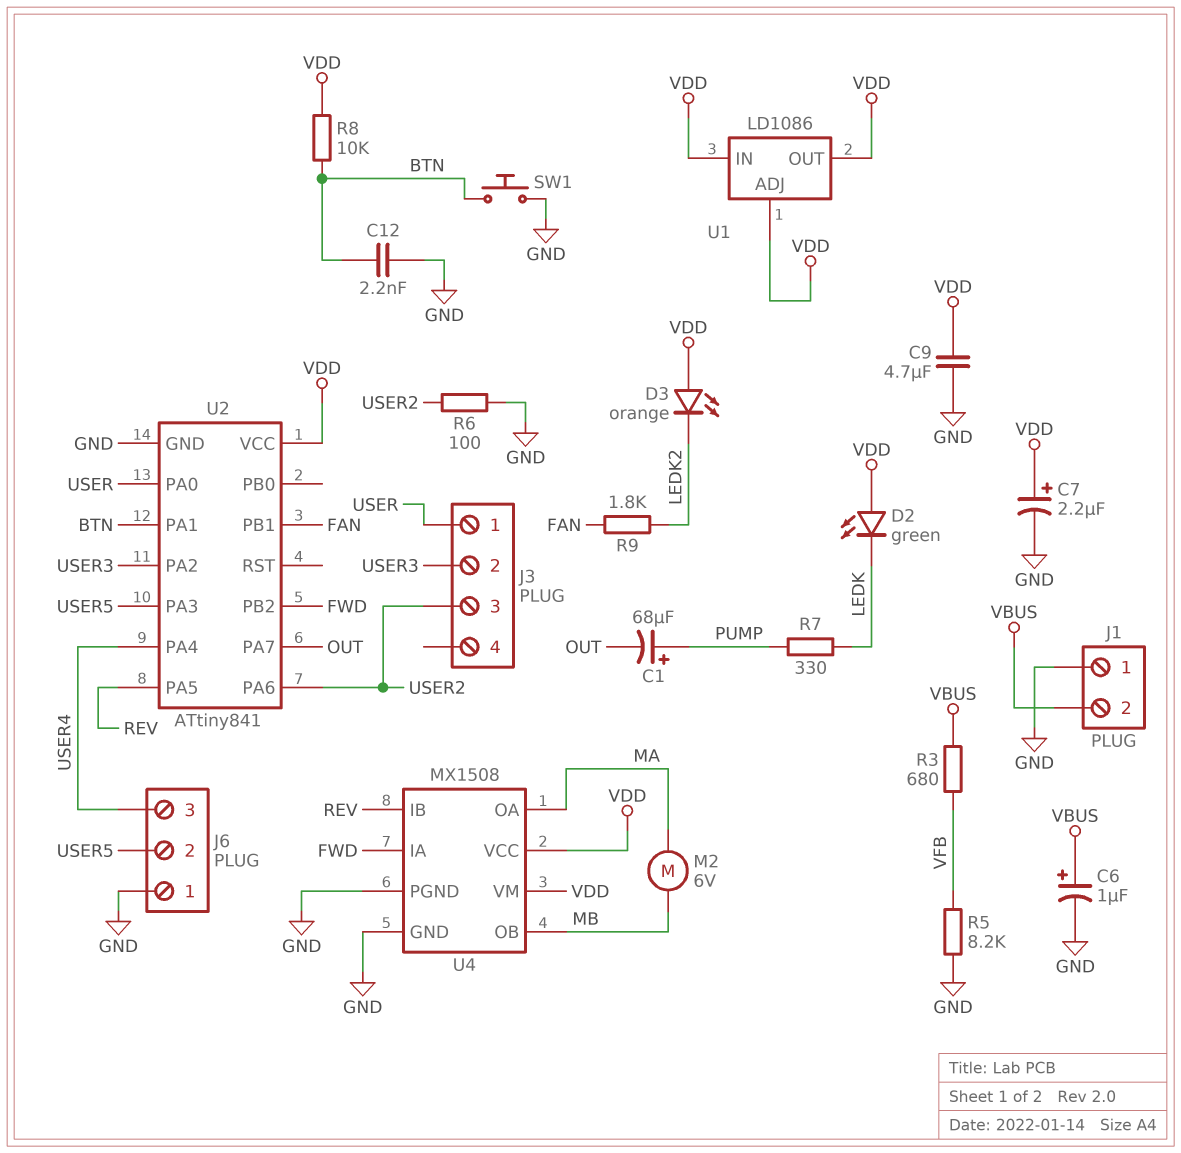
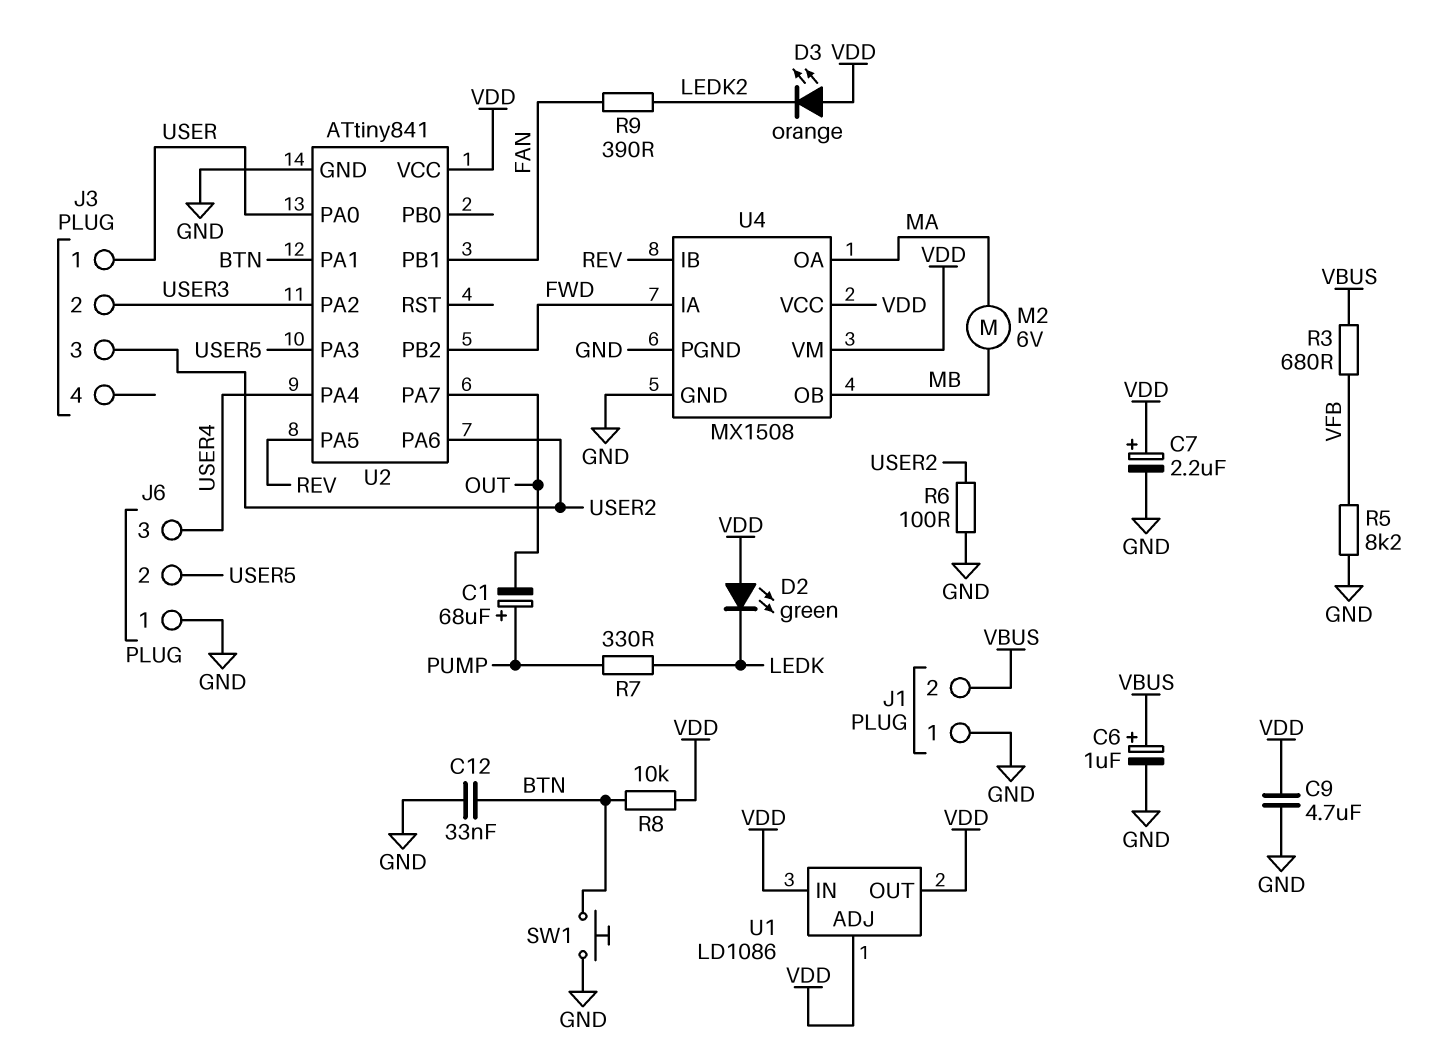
C12: 2.2nF (BTN, GND) -> 33nF (BTN, GND)
R9: 1.8k (FAN, LEDK2) -> 390 (FAN, LEDK2)

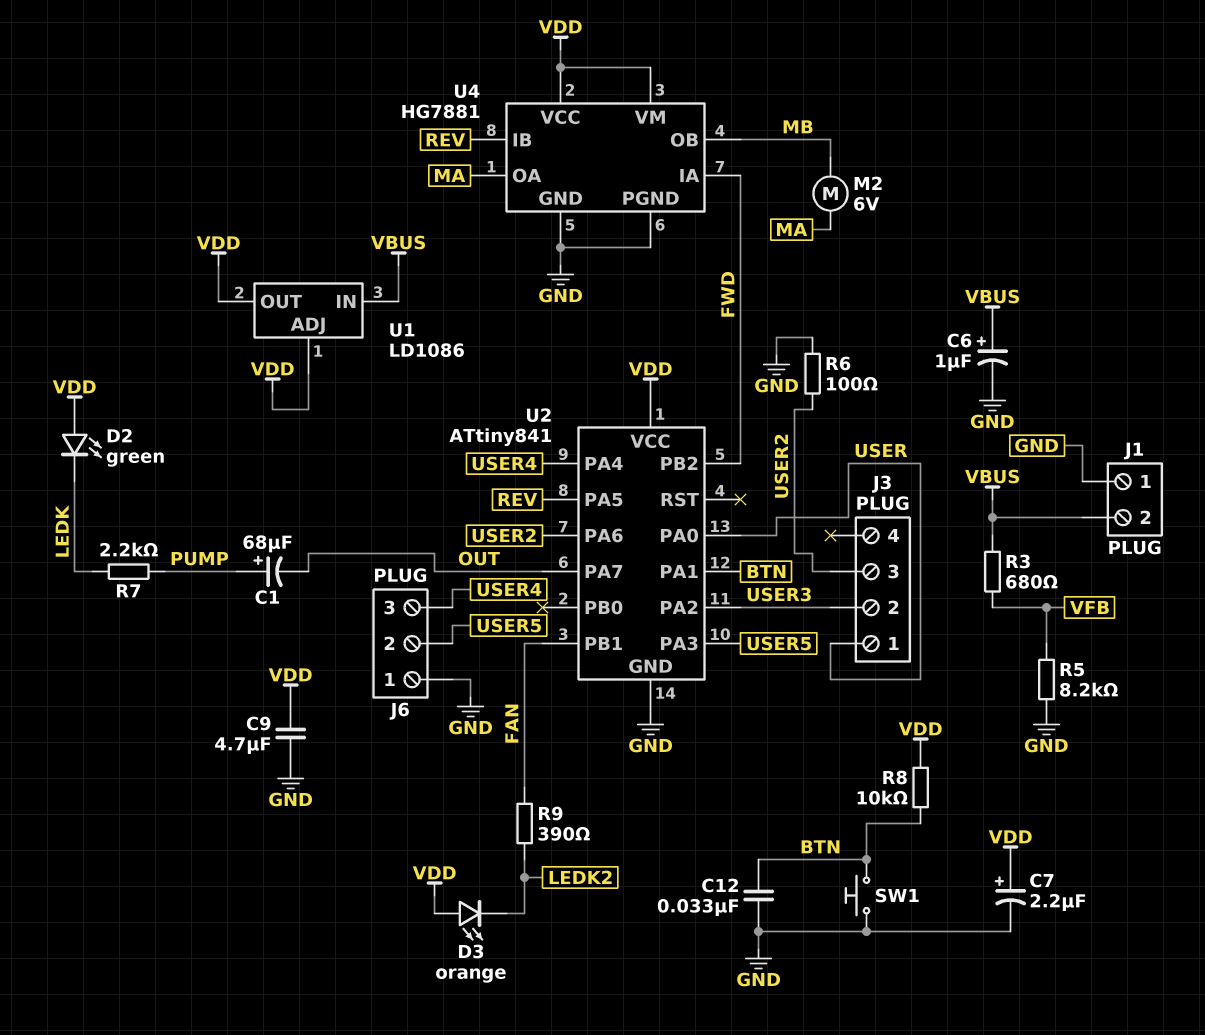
R7: 330 (LEDK, PUMP) -> 2.2k (LEDK, PUMP)
U1 pin IN: VDD -> VBUS
U4: MX1508 -> HG7881

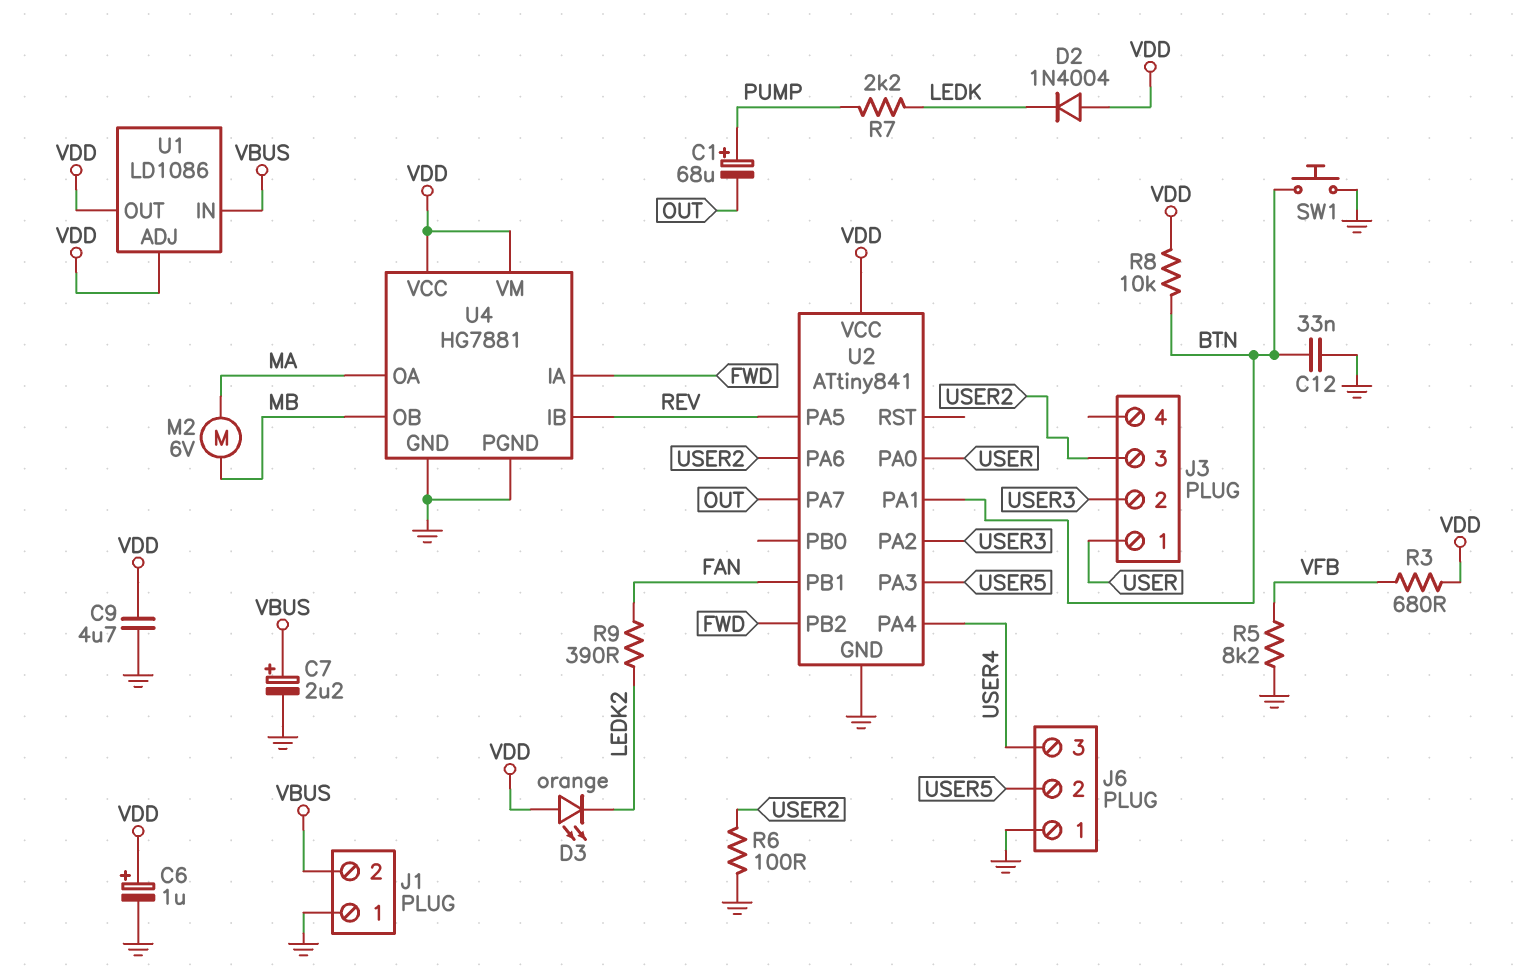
C6: 1uF (plus VBUS, minus GND) -> 1uF (plus VDD, minus GND)
C7: 2.2uF (plus VDD, minus GND) -> 2.2uF (plus VBUS, minus GND)
D2: LED green (A VDD, K LEDK) -> diode 1N4004 (A VDD, K LEDK)
R3: 680 (VBUS, VFB) -> 680 (VDD, VFB)

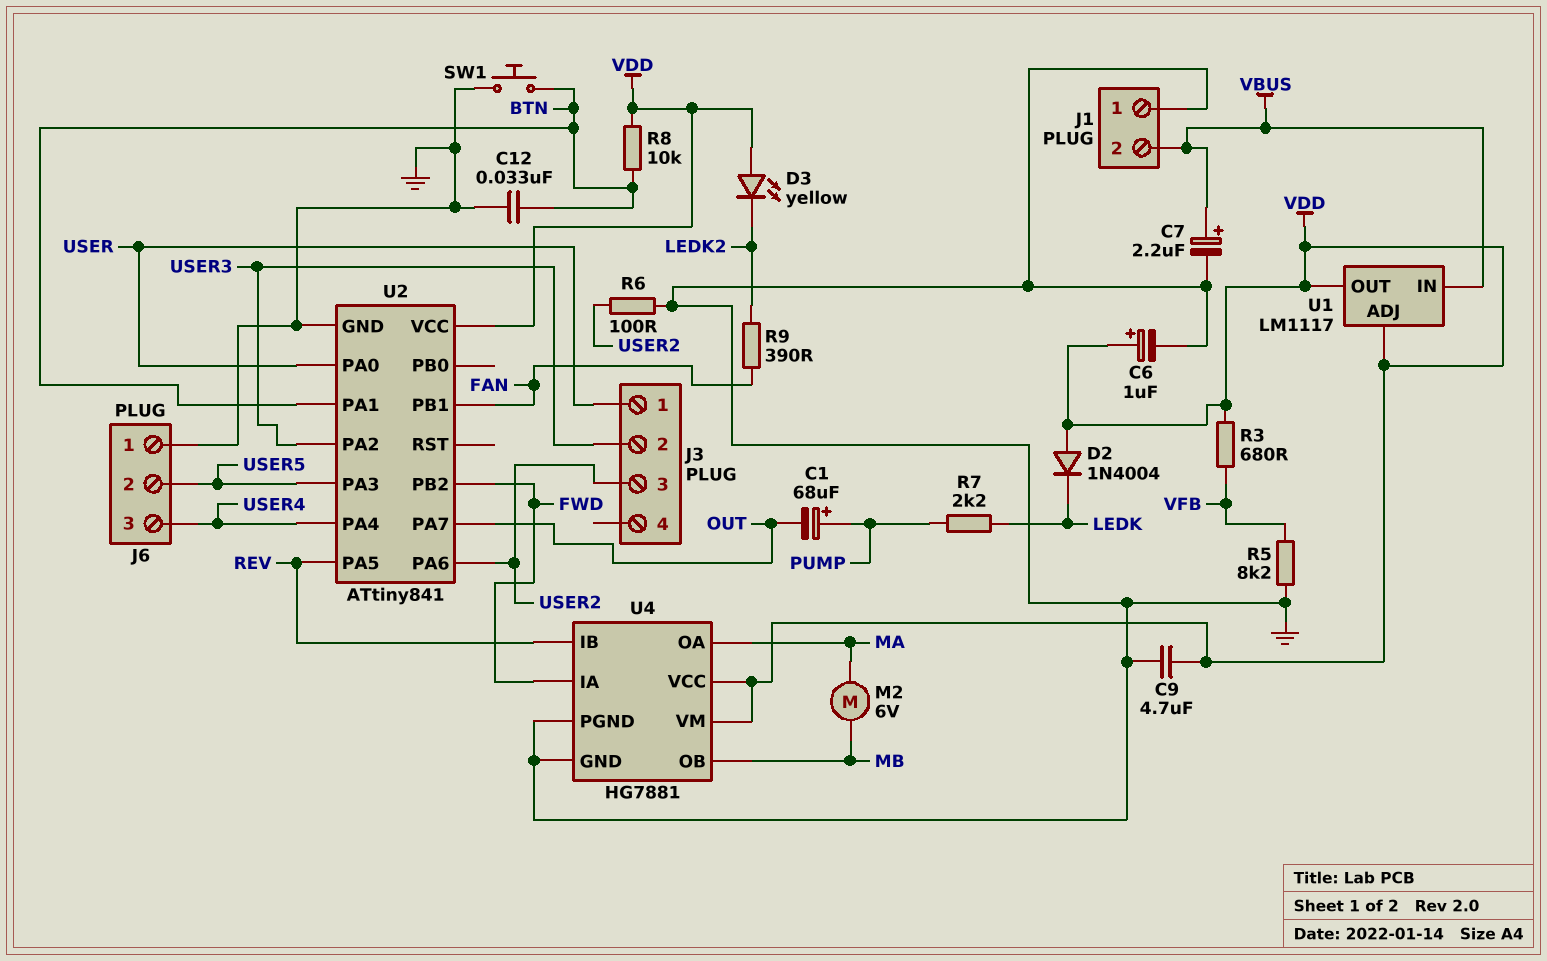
D3: LED orange (A VDD, K LEDK2) -> LED yellow (A VDD, K LEDK2)
U1: LD1086 -> LM1117

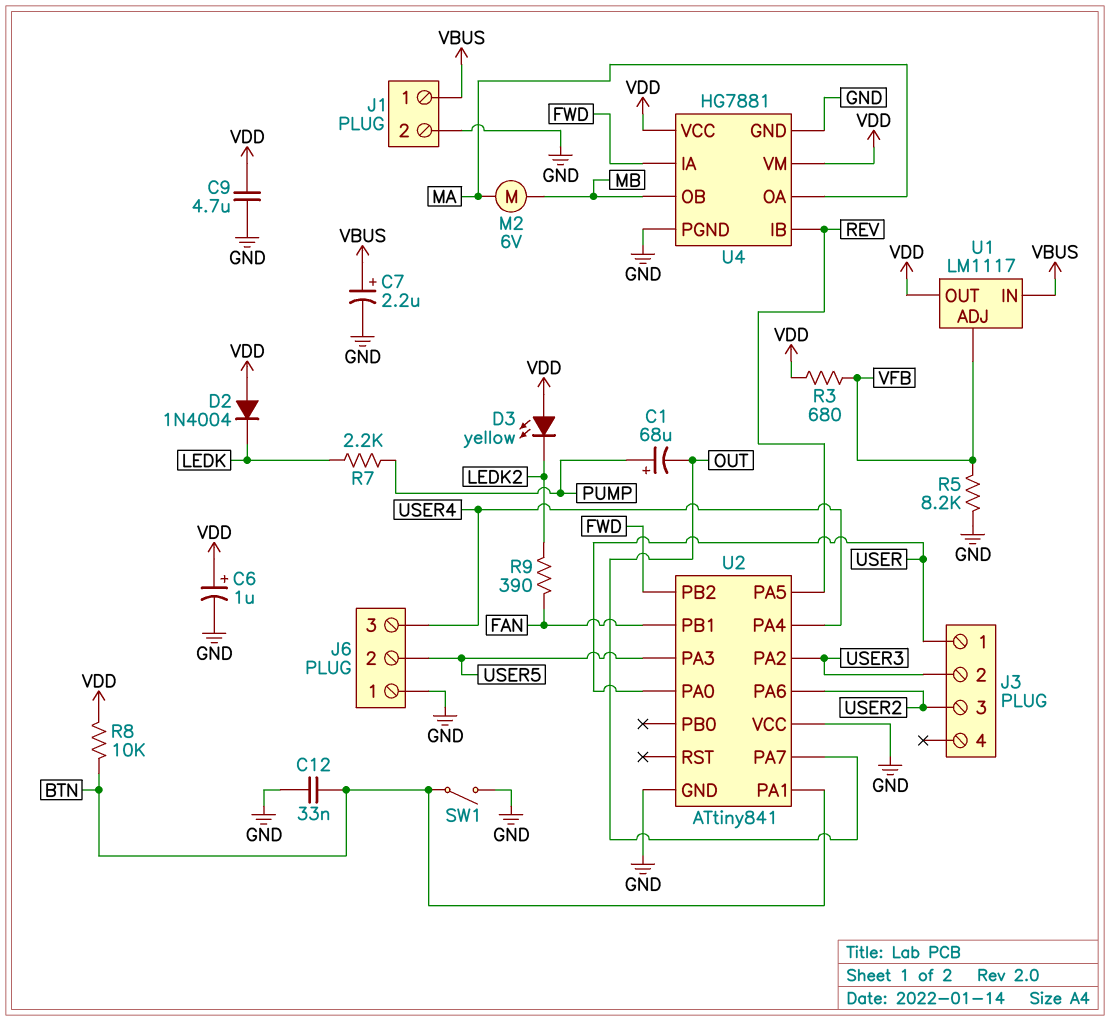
J1 pin 1: GND -> VBUS
J1 pin 2: VBUS -> GND
R6: 100 (GND, USER2) -> none
SW1: button (BTN, GND) -> switch (BTN, GND)
U1 pin ADJ: VDD -> VFB
U2 pin VCC: VDD -> GND

